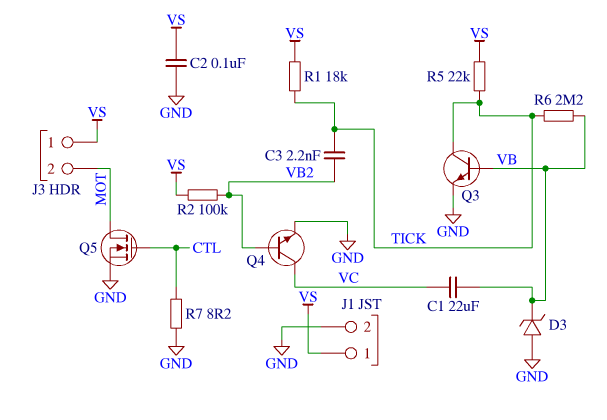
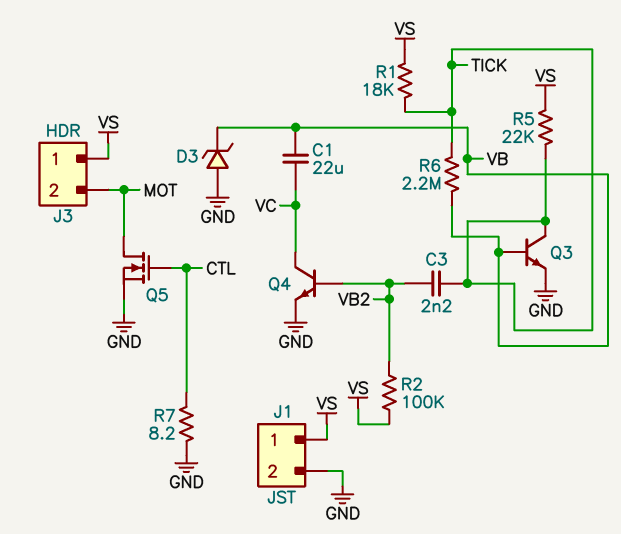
C2: 100nF (GND, VS) -> none

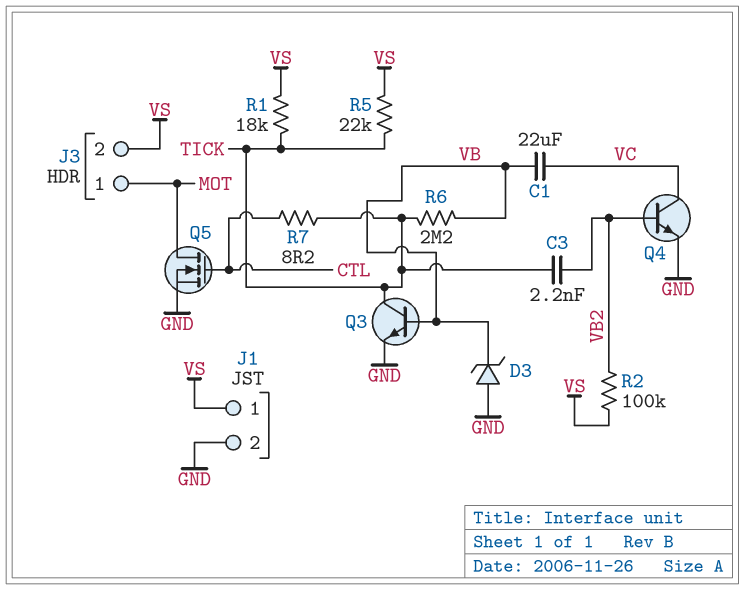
J3 pin 1: VS -> MOT
J3 pin 2: MOT -> VS
R7: 8.2 (CTL, GND) -> 8.2 (CTL, TICK)

